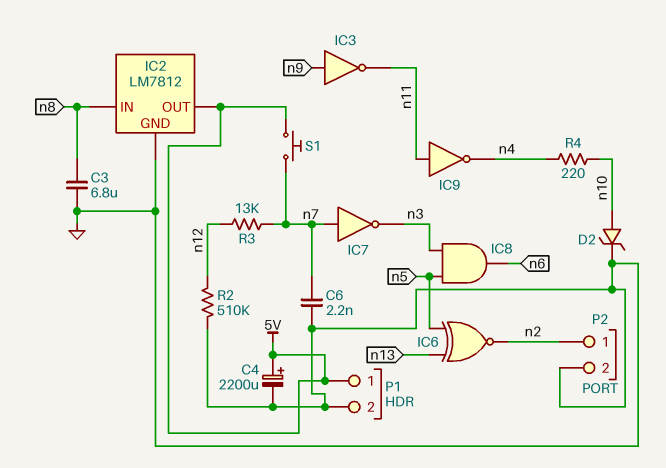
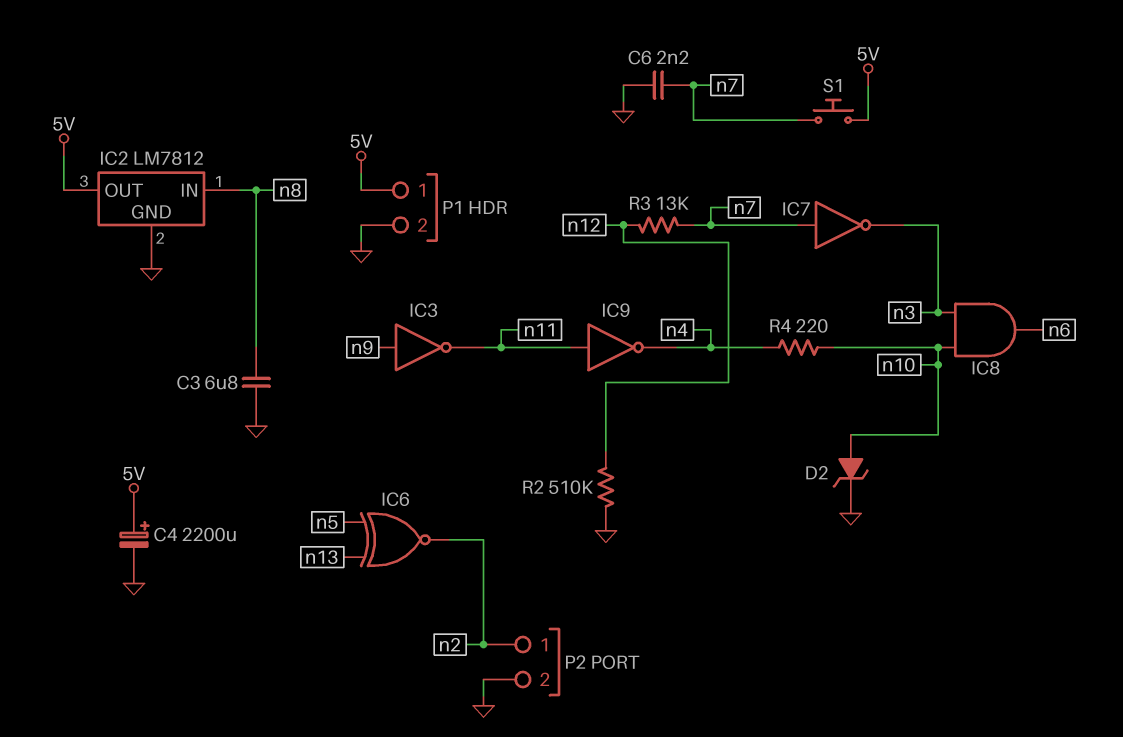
IC8: AND (in n3, in n5, out n6) -> AND (in n3, in n10, out n6)

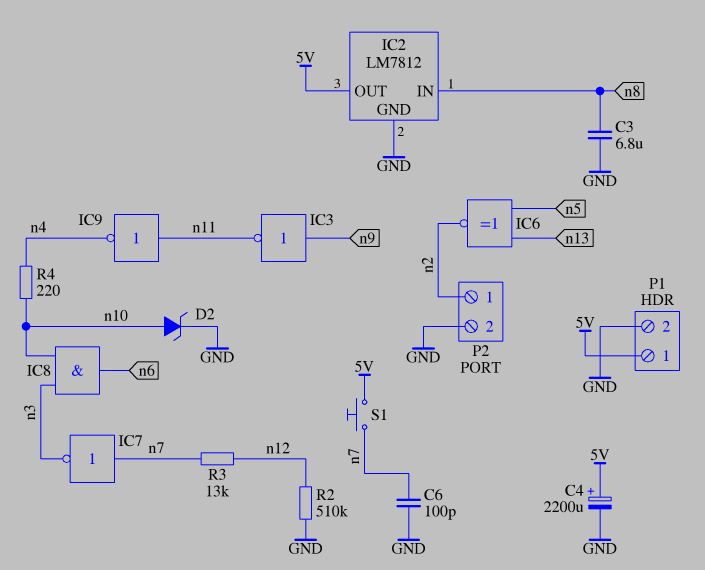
C6: 2.2nF (GND, n7) -> 100pF (GND, n7)

